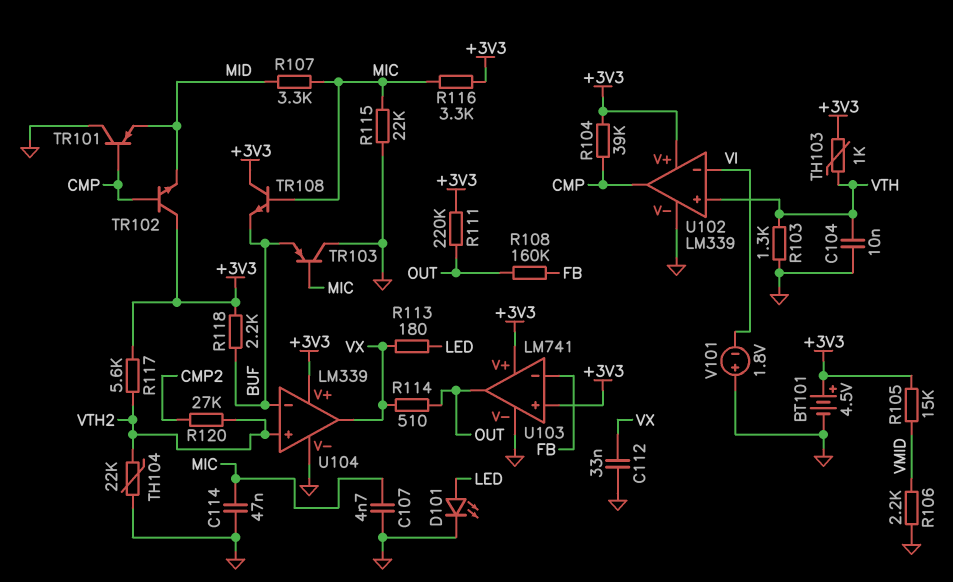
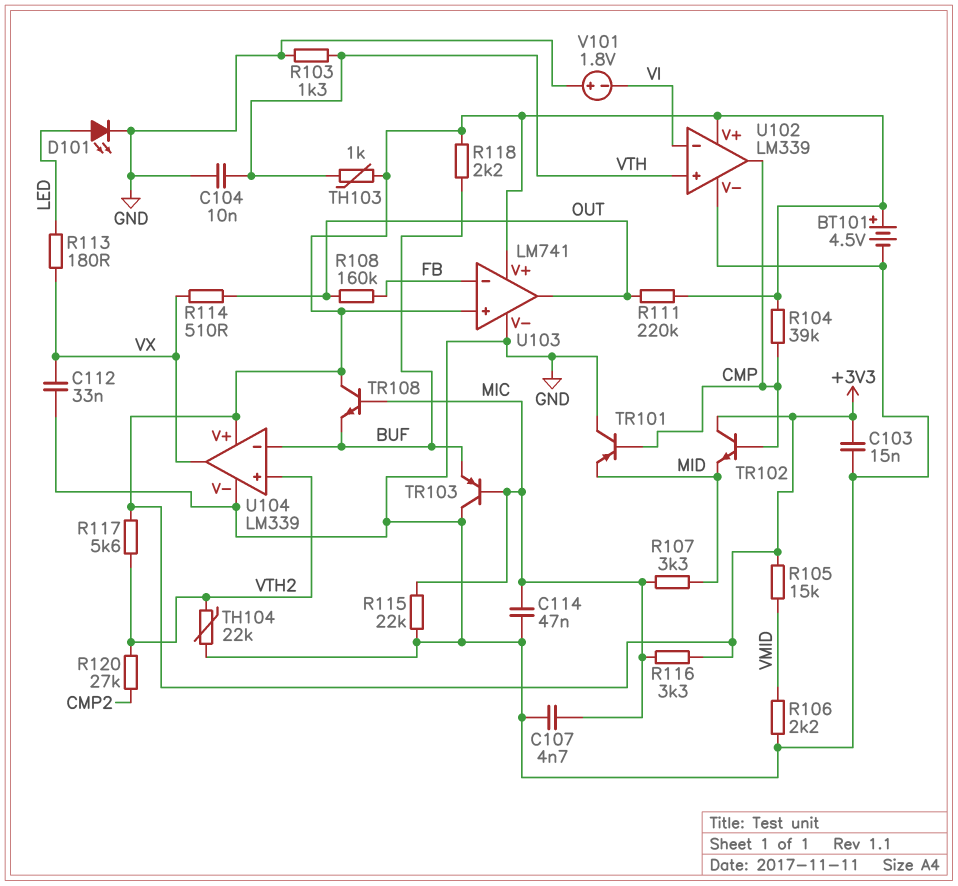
C103: none -> 15nF (+3V3, GND)

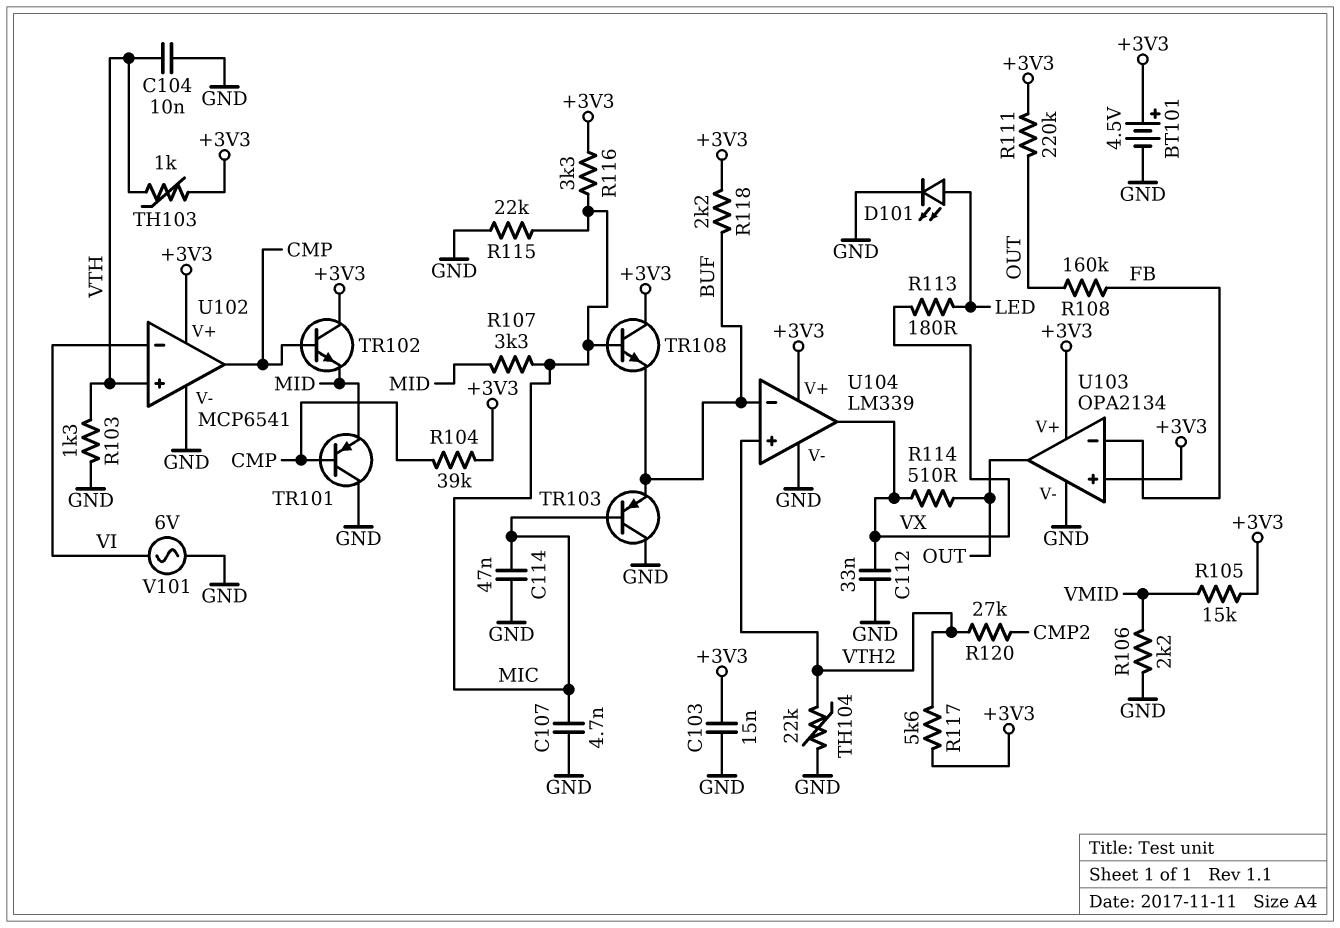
U102: LM339 -> MCP6541
U103: LM741 -> OPA2134
V101: 1.8V (plus GND, minus VI) -> AC 6V (GND, VI)

